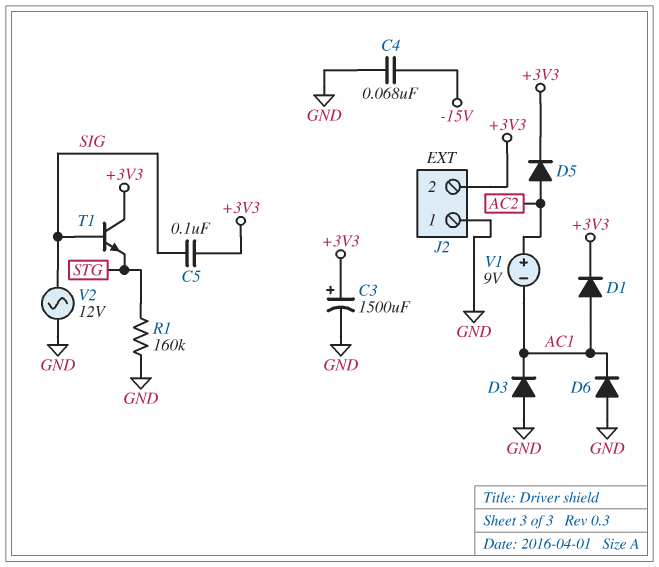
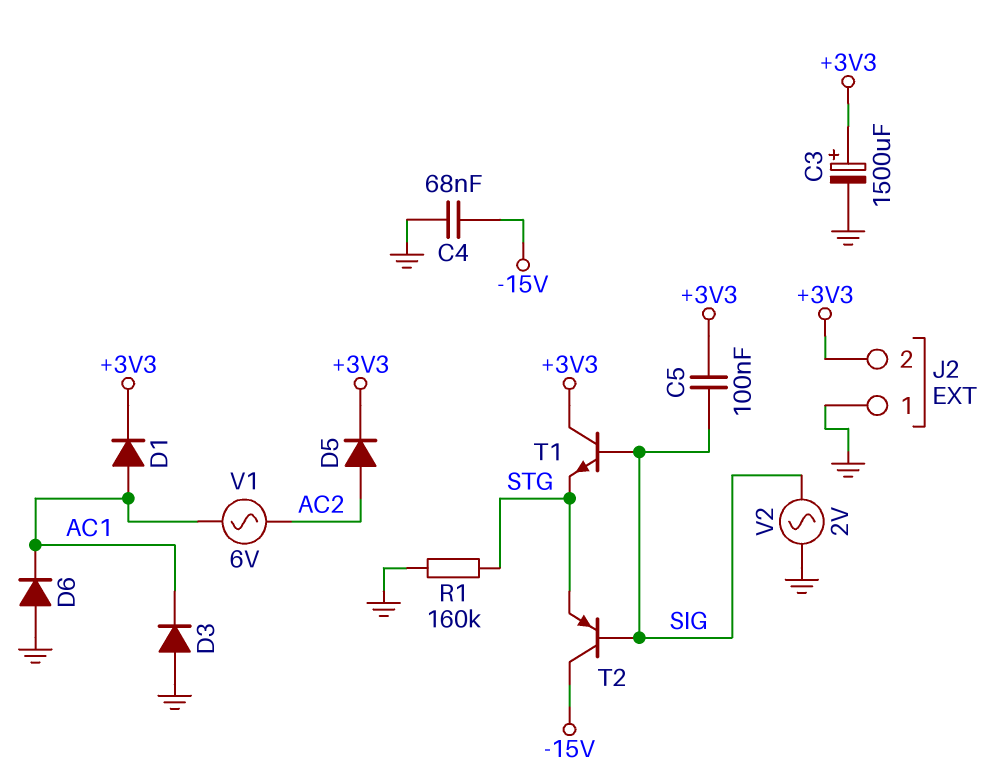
T2: none -> PNP (B SIG, C -15V, E STG)
V1: 9V (plus AC2, minus AC1) -> AC 6V (AC1, AC2)
V2: AC 12V (GND, SIG) -> AC 2V (GND, SIG)

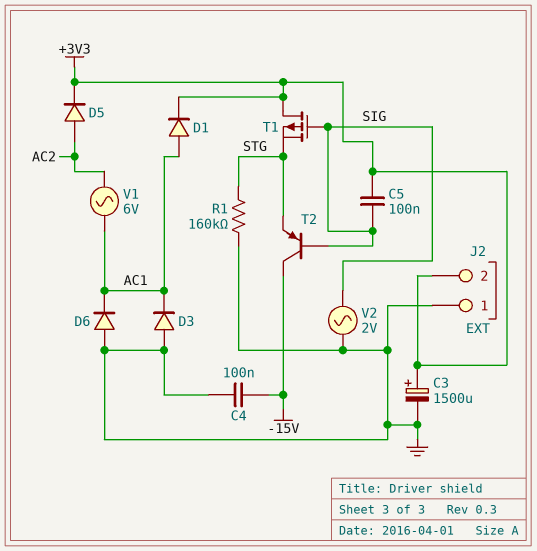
C4: 68nF (-15V, GND) -> 100nF (-15V, GND)
T1: NPN (B SIG, C +3V3, E STG) -> PMOS (G SIG, D +3V3, S STG)

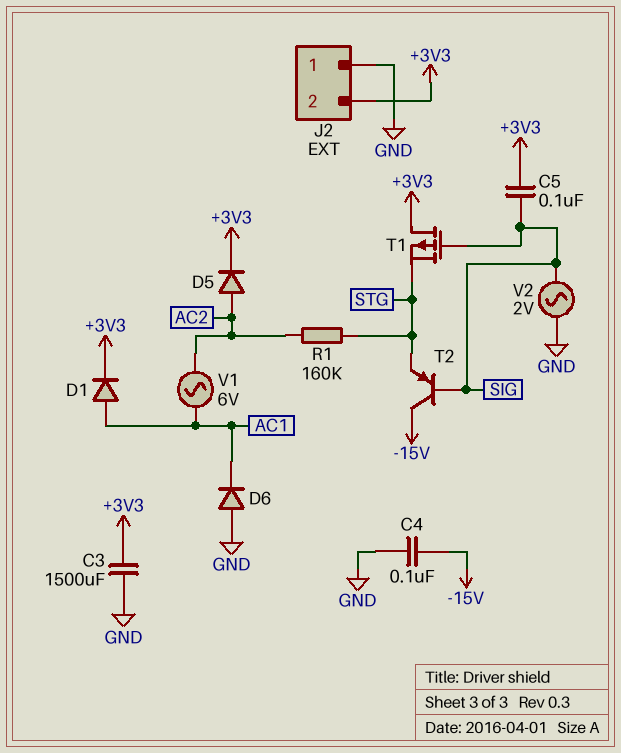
C3: 1500uF (plus +3V3, minus GND) -> 1500uF (+3V3, GND)
D3: diode (A GND, K AC1) -> none
R1: 160k (GND, STG) -> 160k (AC2, STG)

